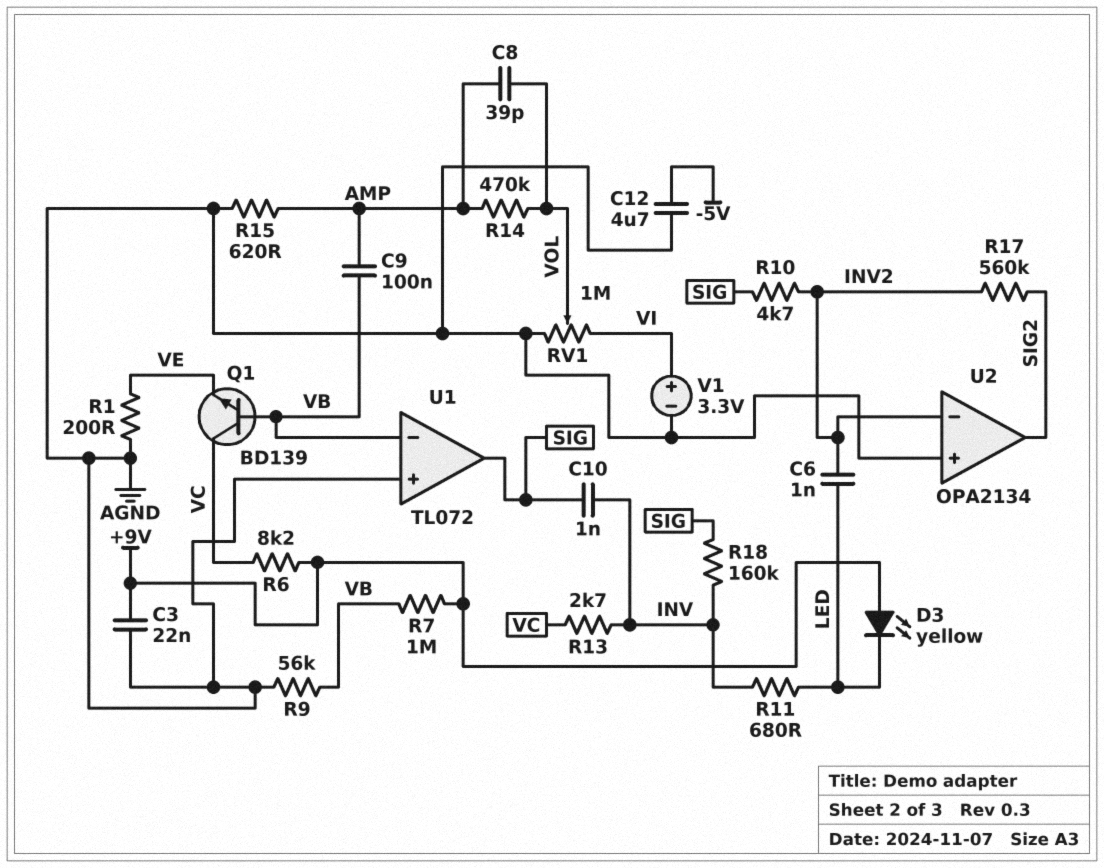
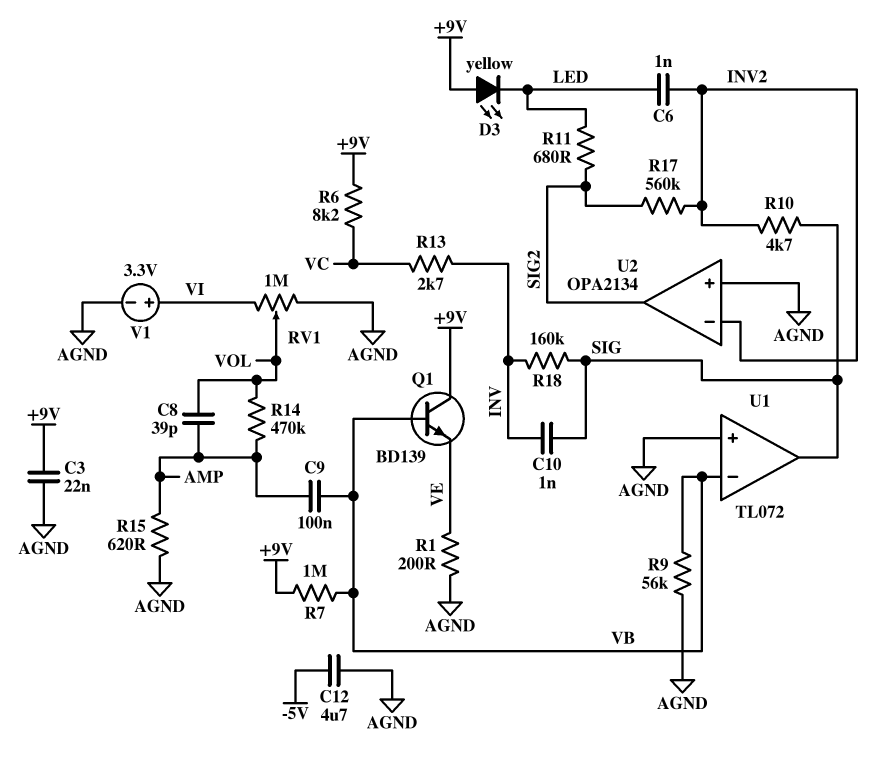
Q1: NPN BD139 (B VB, C VC, E VE) -> NPN BD139 (B VB, C +9V, E VE)
R11: 680 (INV, LED) -> 680 (LED, SIG2)

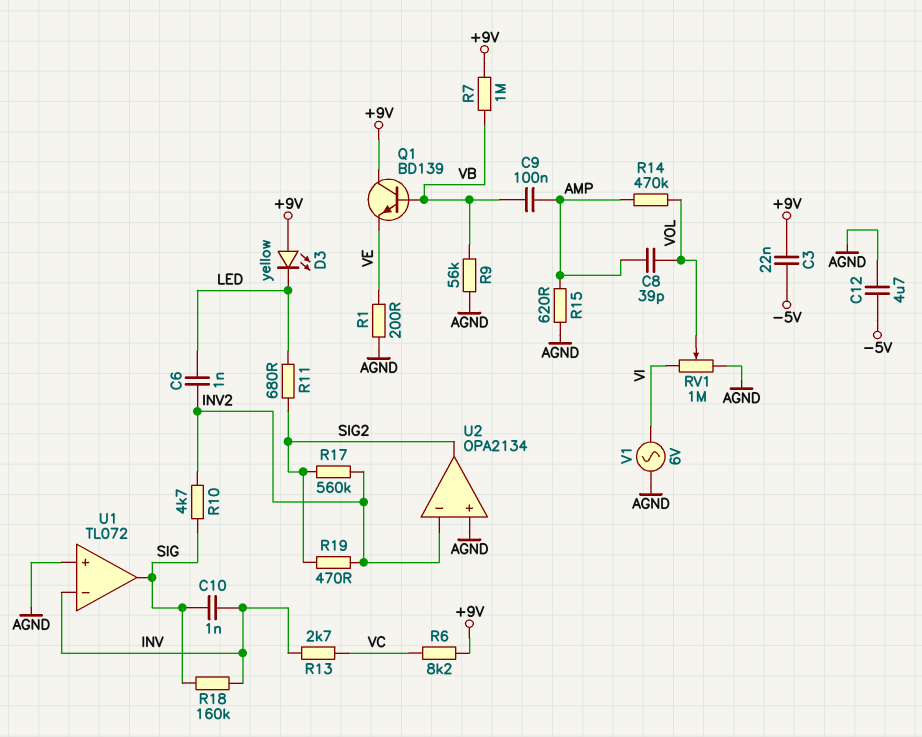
C3: 22nF (+9V, AGND) -> 22nF (+9V, -5V)
R19: none -> 470 (INV2, SIG2)
U1 pin in-: VB -> INV
V1: 3.3V (plus VI, minus AGND) -> AC 6V (AGND, VI)

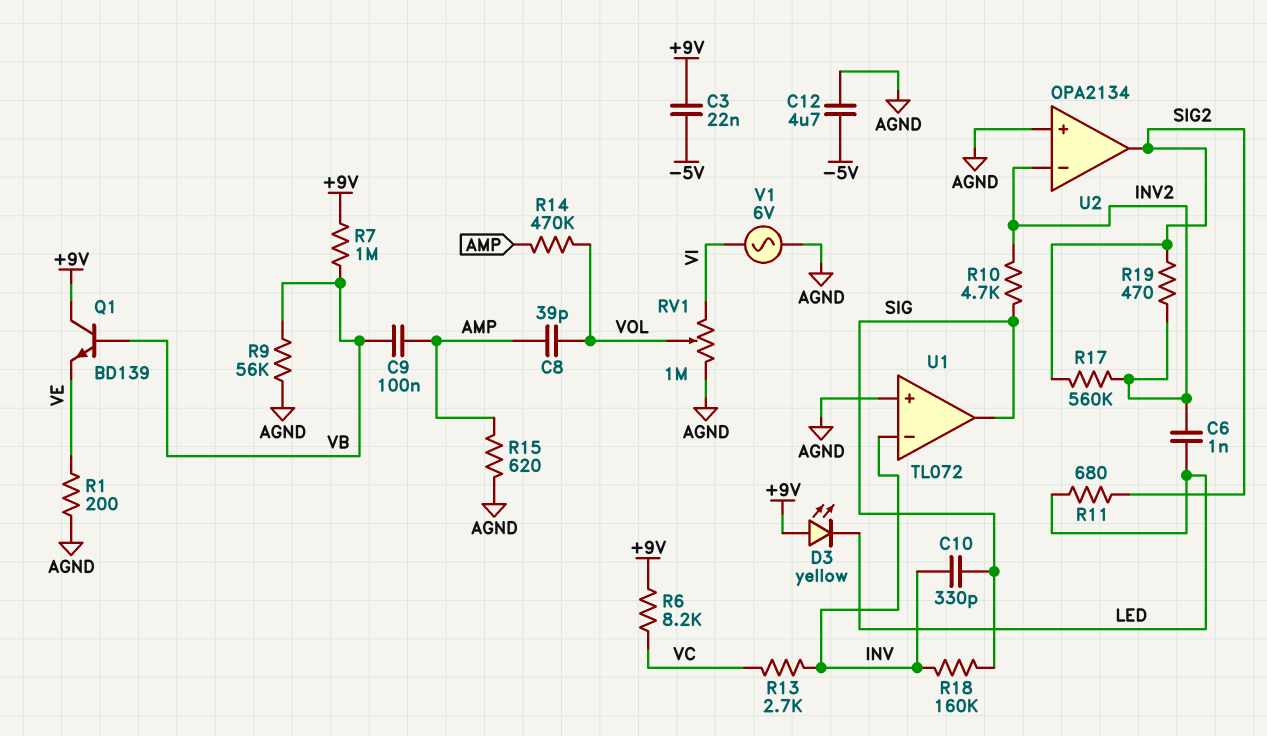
C10: 1nF (INV, SIG) -> 330pF (INV, SIG)

